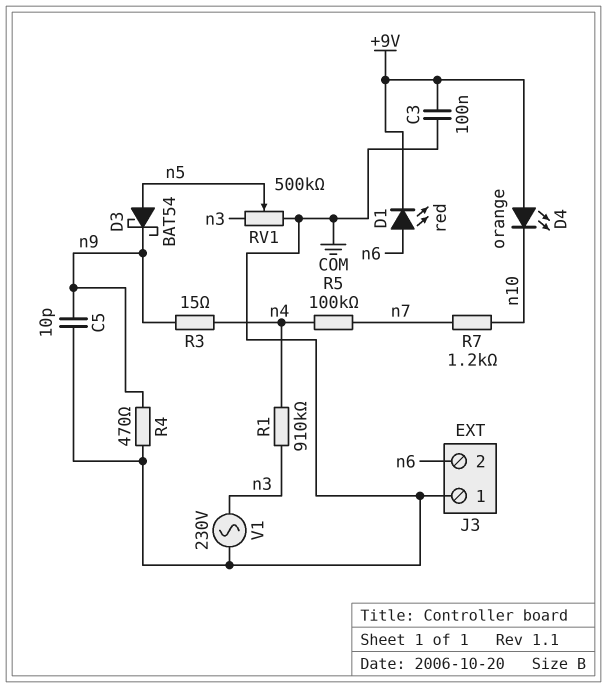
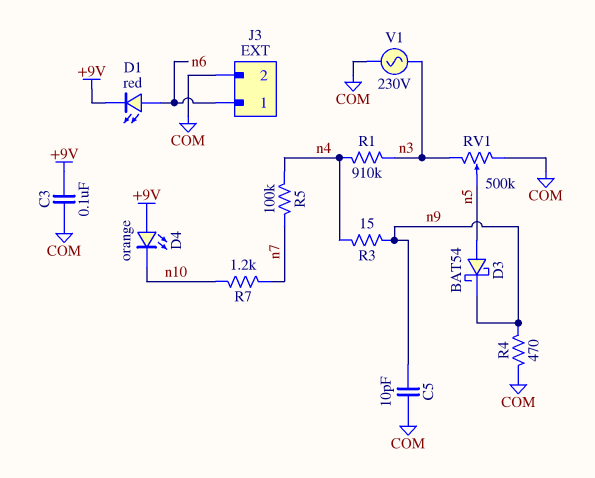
J3 pin 1: COM -> n6
J3 pin 2: n6 -> COM

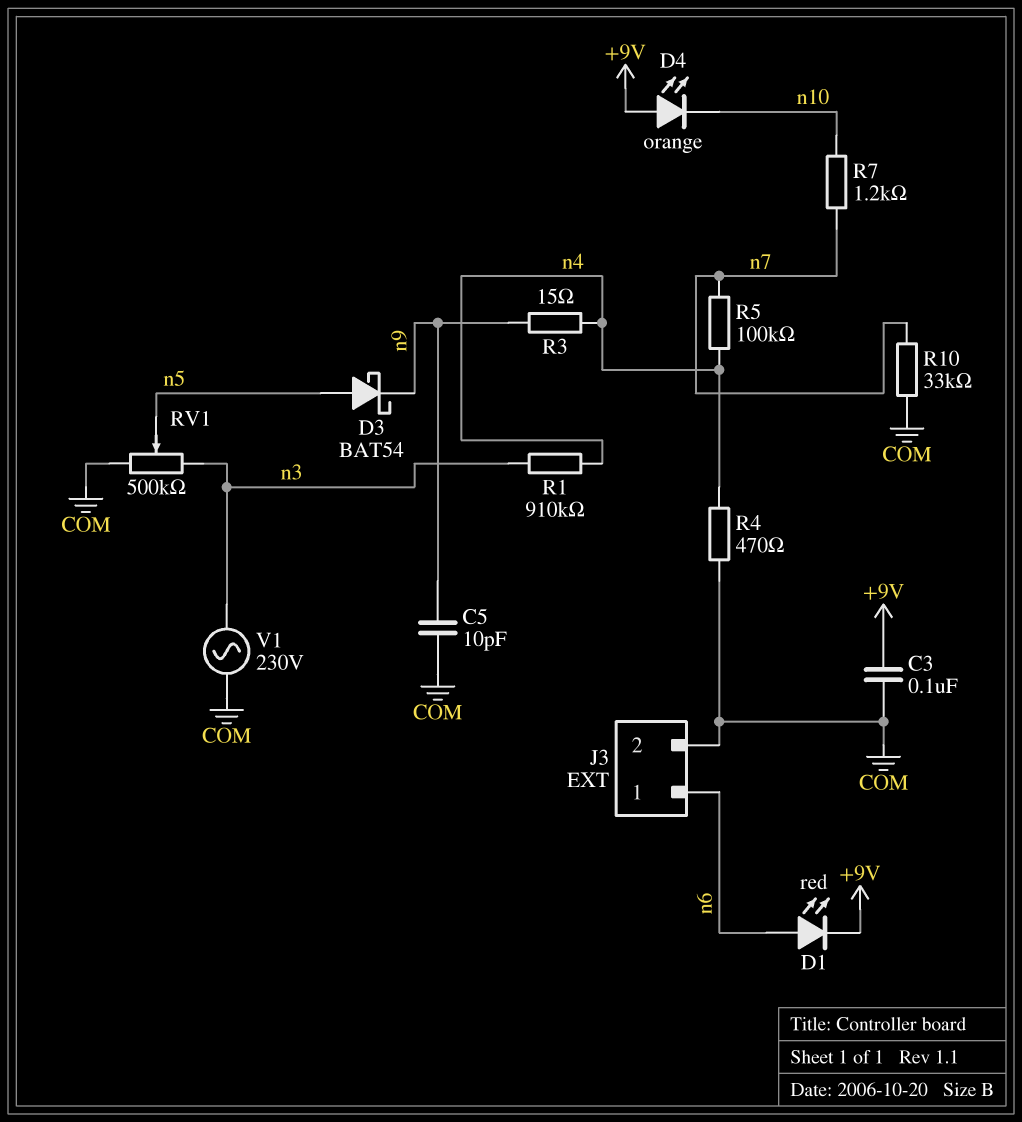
R4: 470 (COM, n9) -> 470 (COM, n4)
R10: none -> 33k (COM, n7)

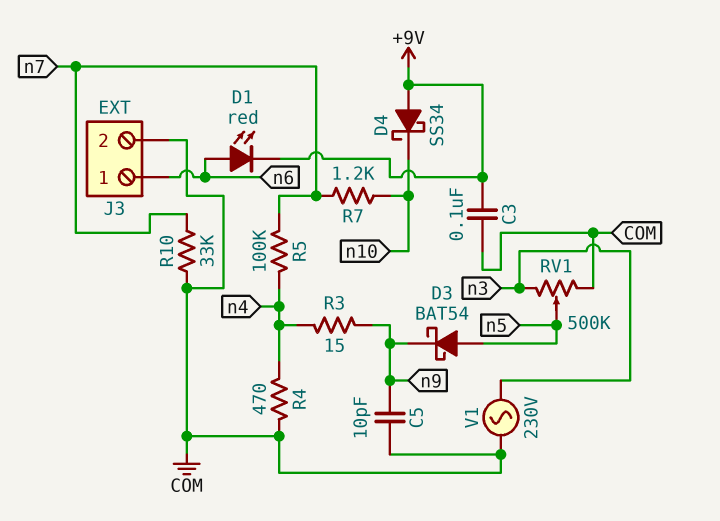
D4: LED orange (A +9V, K n10) -> schottky SS34 (A +9V, K n10)
R1: 910k (n3, n4) -> none

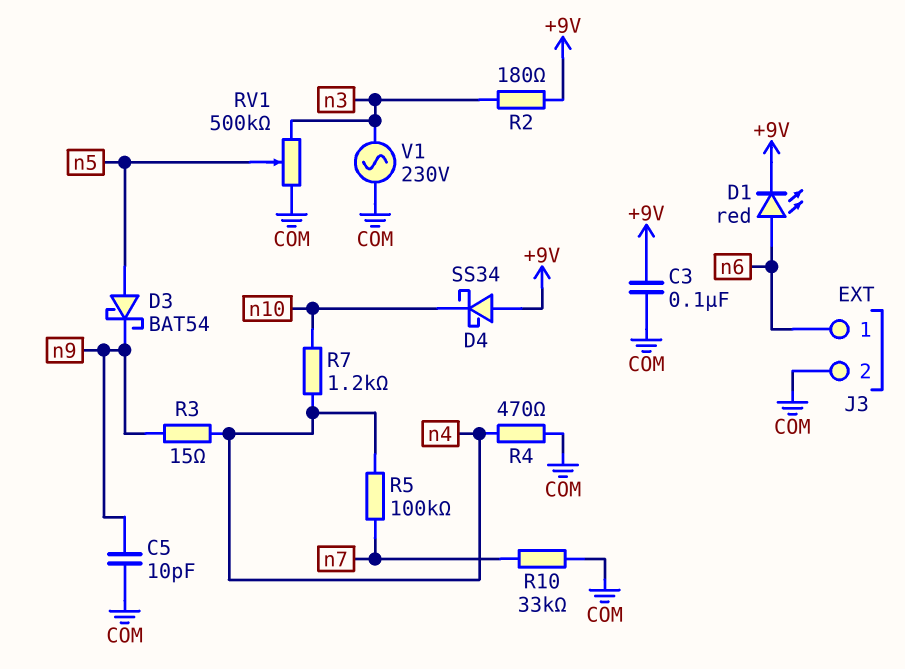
R2: none -> 180 (+9V, n3)
R7: 1.2k (n7, n10) -> 1.2k (n4, n10)

